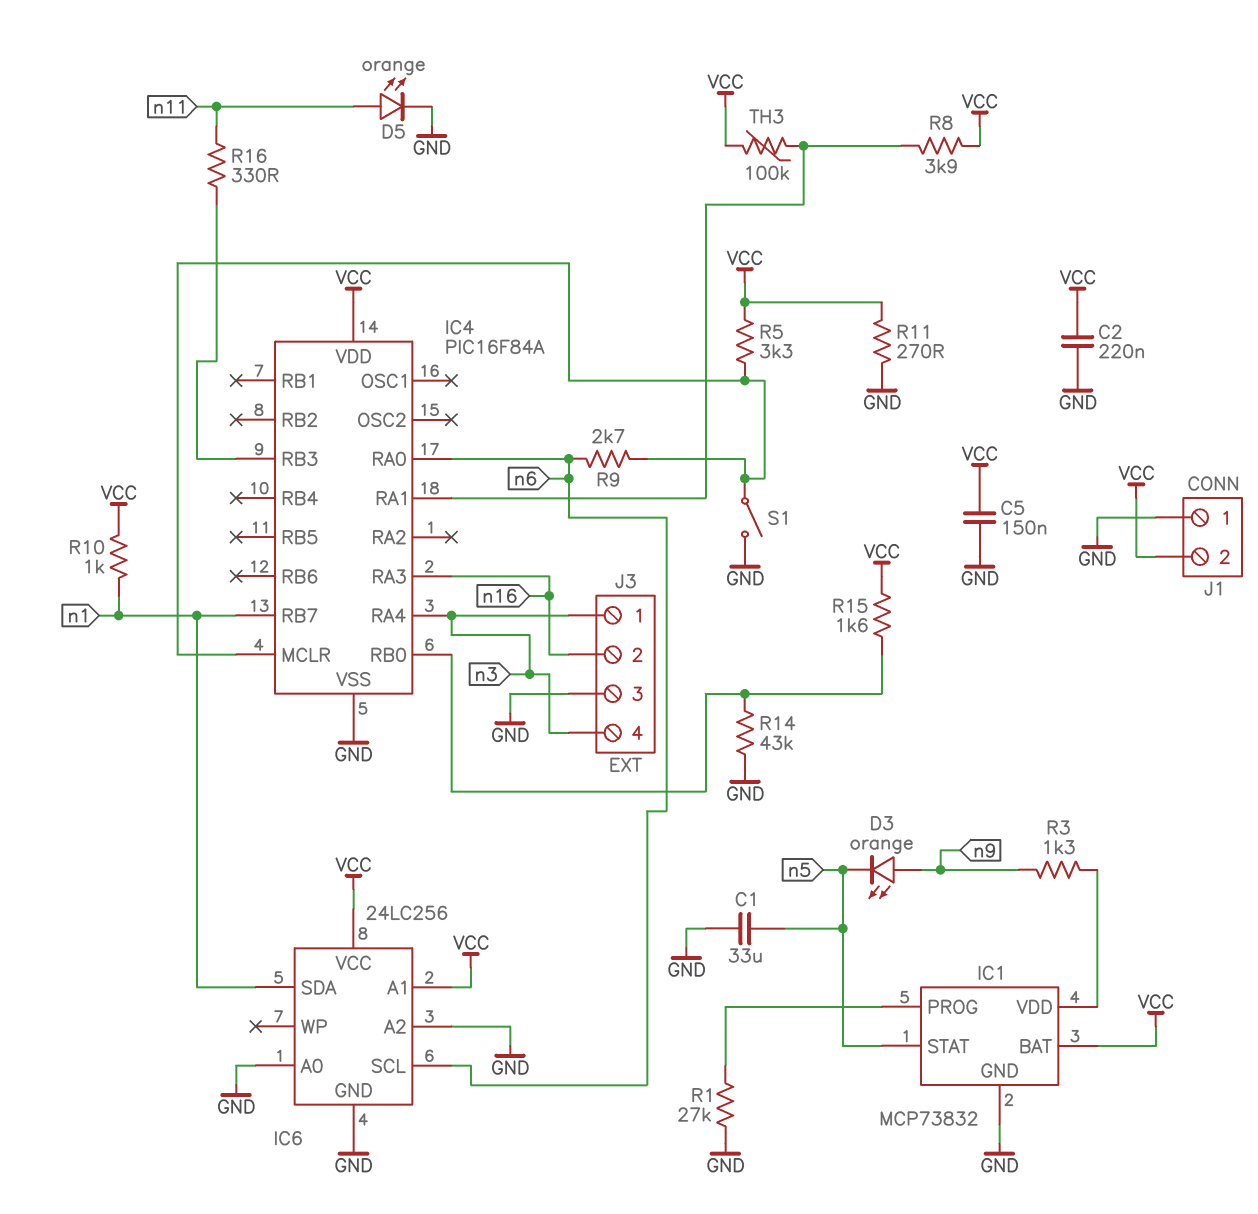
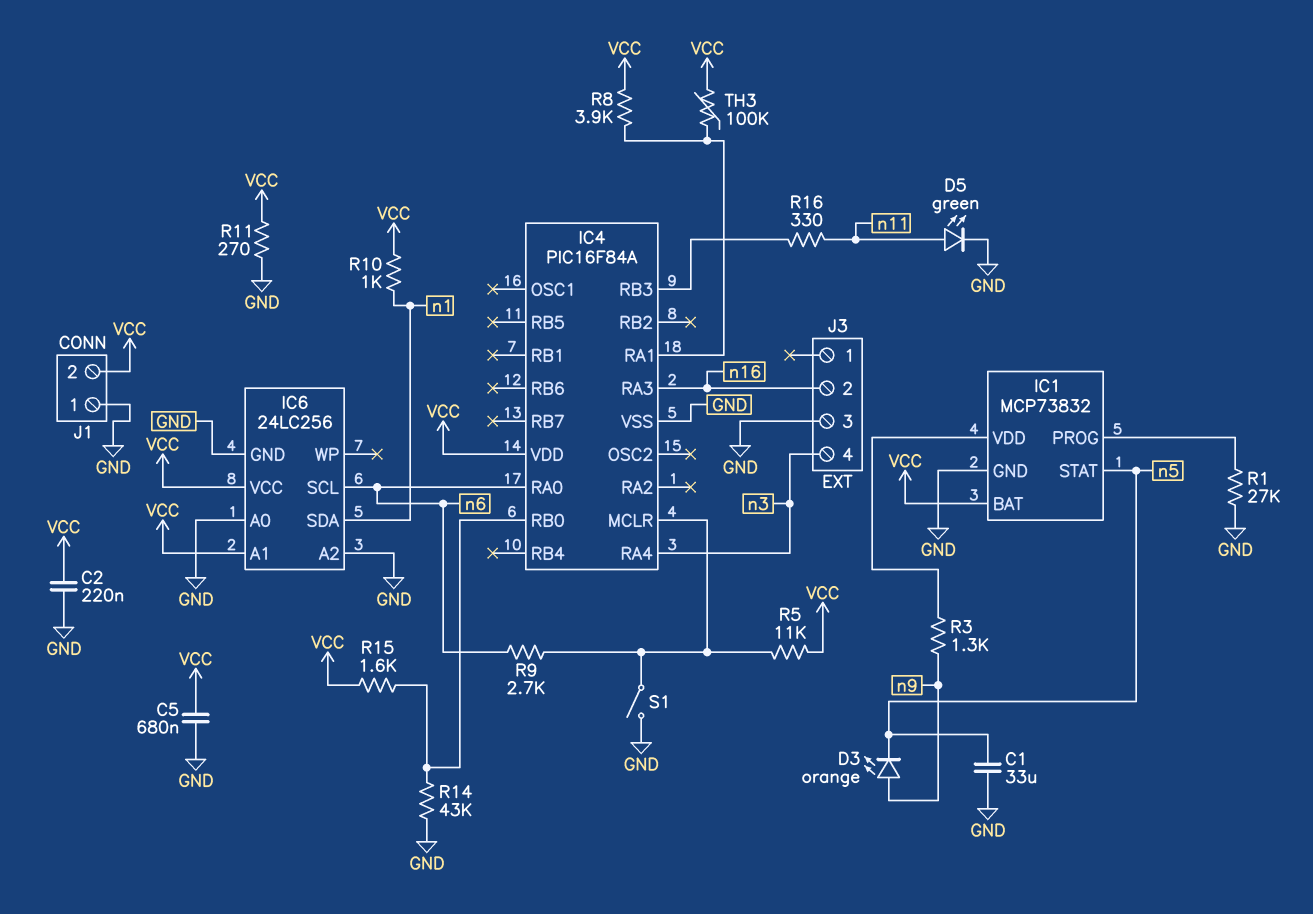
C5: 150nF (GND, VCC) -> 680nF (GND, VCC)
D5: LED orange (A n11, K GND) -> LED green (A n11, K GND)
IC4 pin RB7: n1 -> none
J3 pin 1: n3 -> none
R5: 3.3k (IC4/MCLR, VCC) -> 11k (IC4/MCLR, VCC)

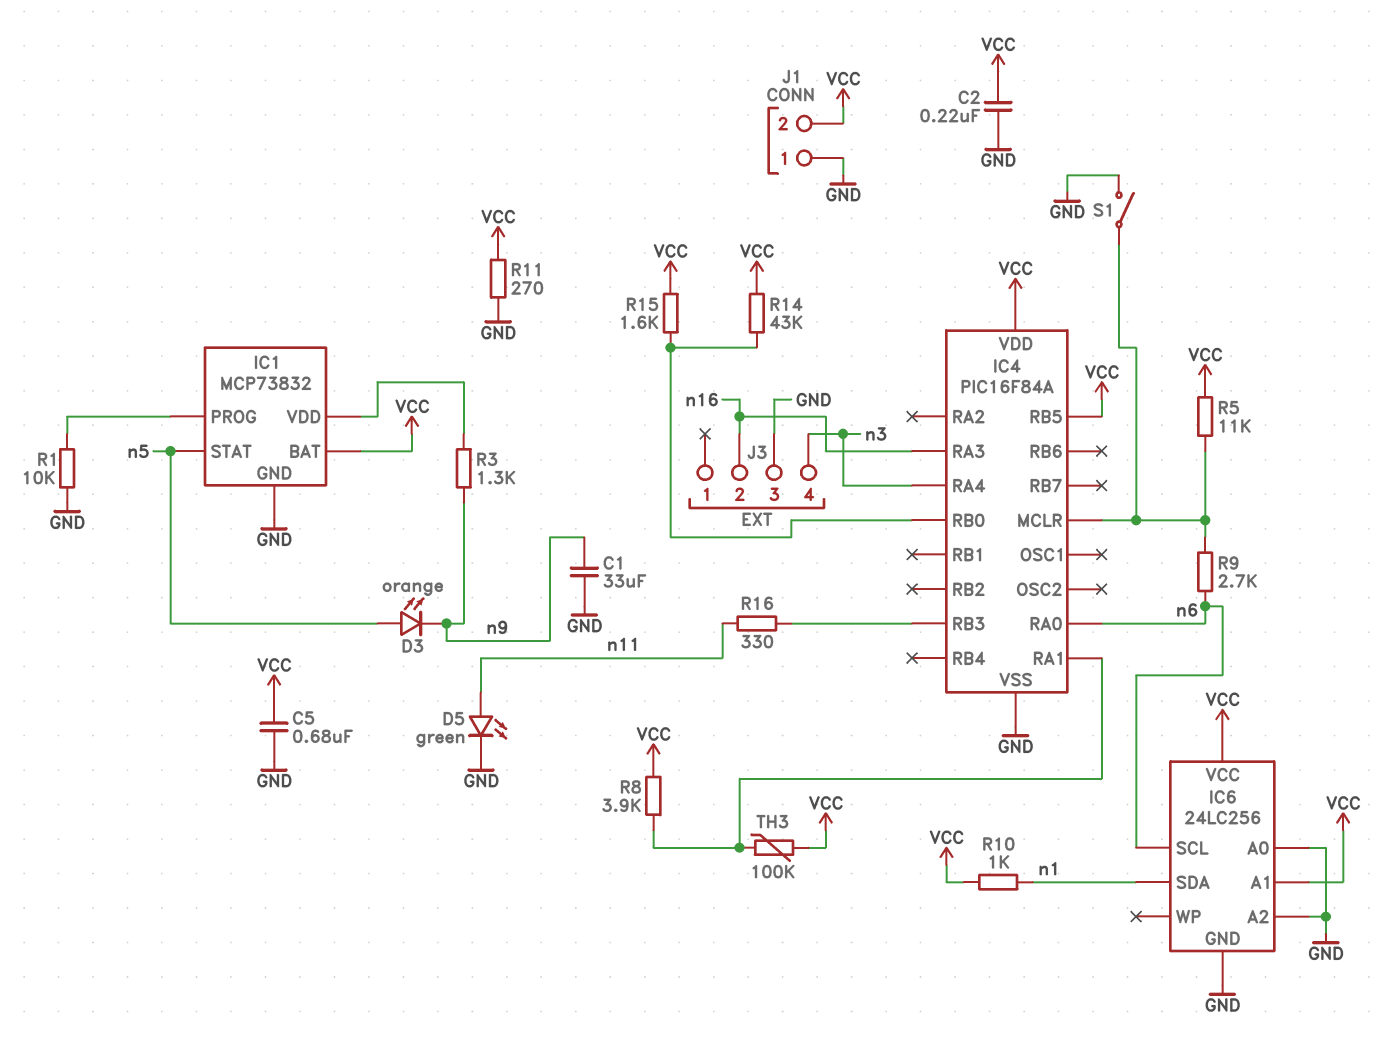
C1: 33uF (GND, n5) -> 33uF (GND, n9)
D3: LED orange (A n9, K n5) -> LED orange (A n5, K n9)
IC4 pin RB5: none -> VCC
R1: 27k (GND, IC1/PROG) -> 10k (GND, IC1/PROG)
R14: 43k (GND, IC4/RB0) -> 43k (IC4/RB0, VCC)

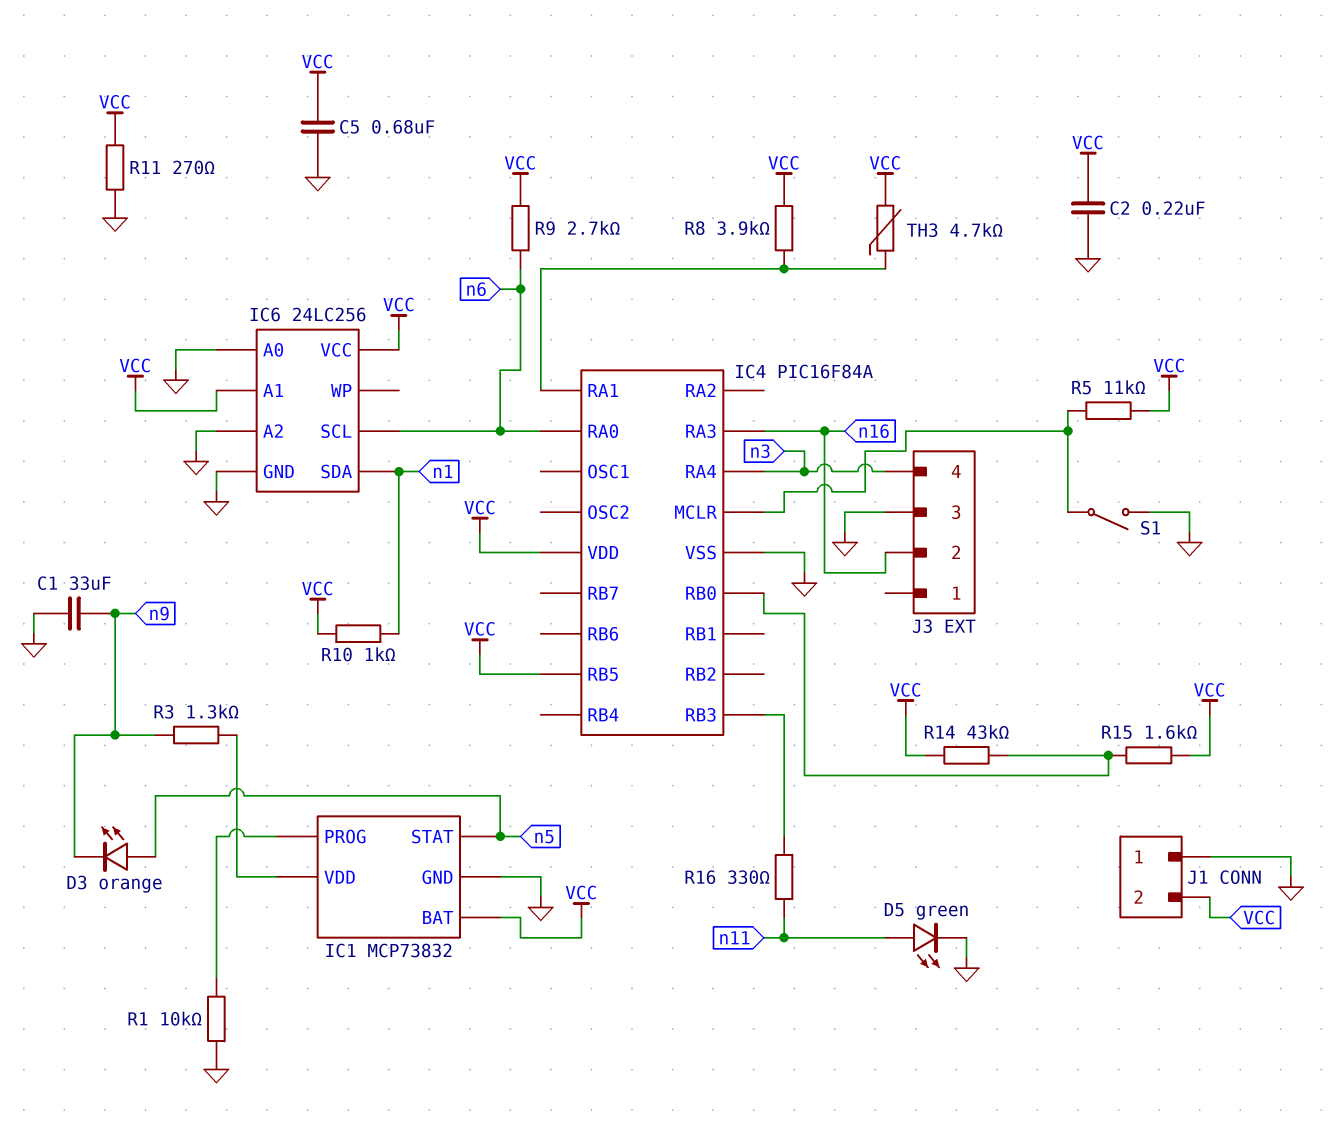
R9: 2.7k (IC4/MCLR, n6) -> 2.7k (VCC, n6)
TH3: 100k (IC4/RA1, VCC) -> 4.7k (IC4/RA1, VCC)

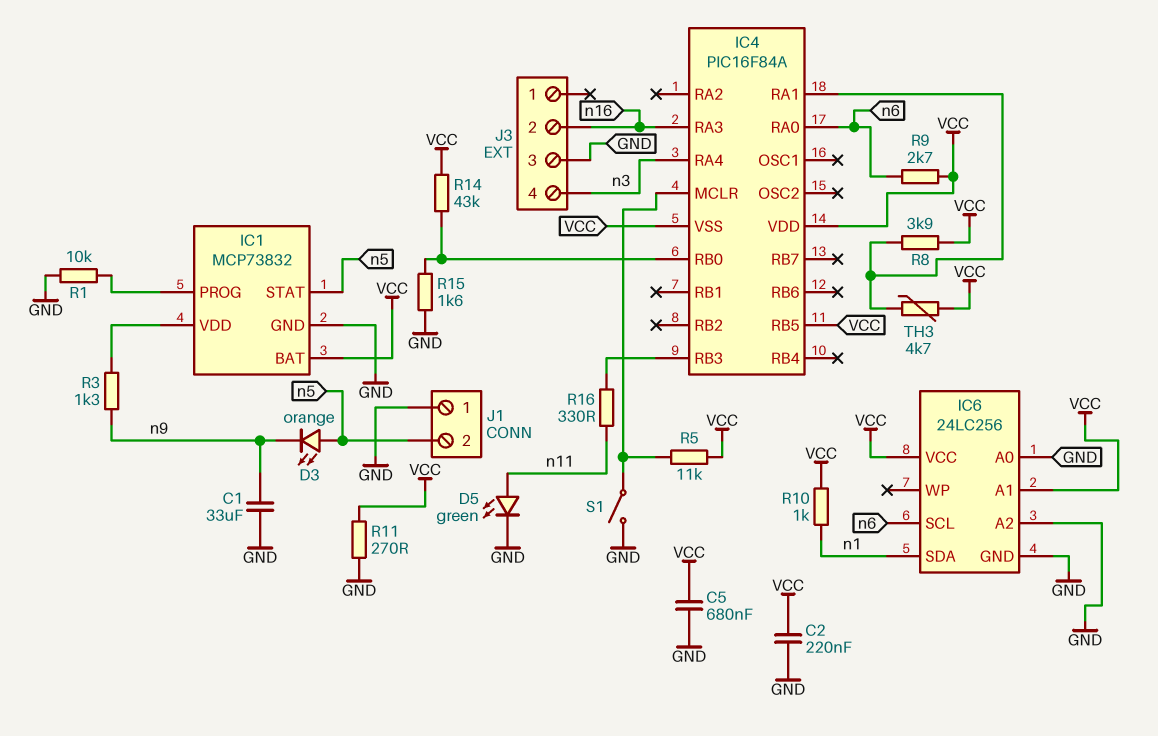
IC4 pin VSS: GND -> VCC
J1 pin 2: VCC -> n5
R15: 1.6k (IC4/RB0, VCC) -> 1.6k (GND, IC4/RB0)

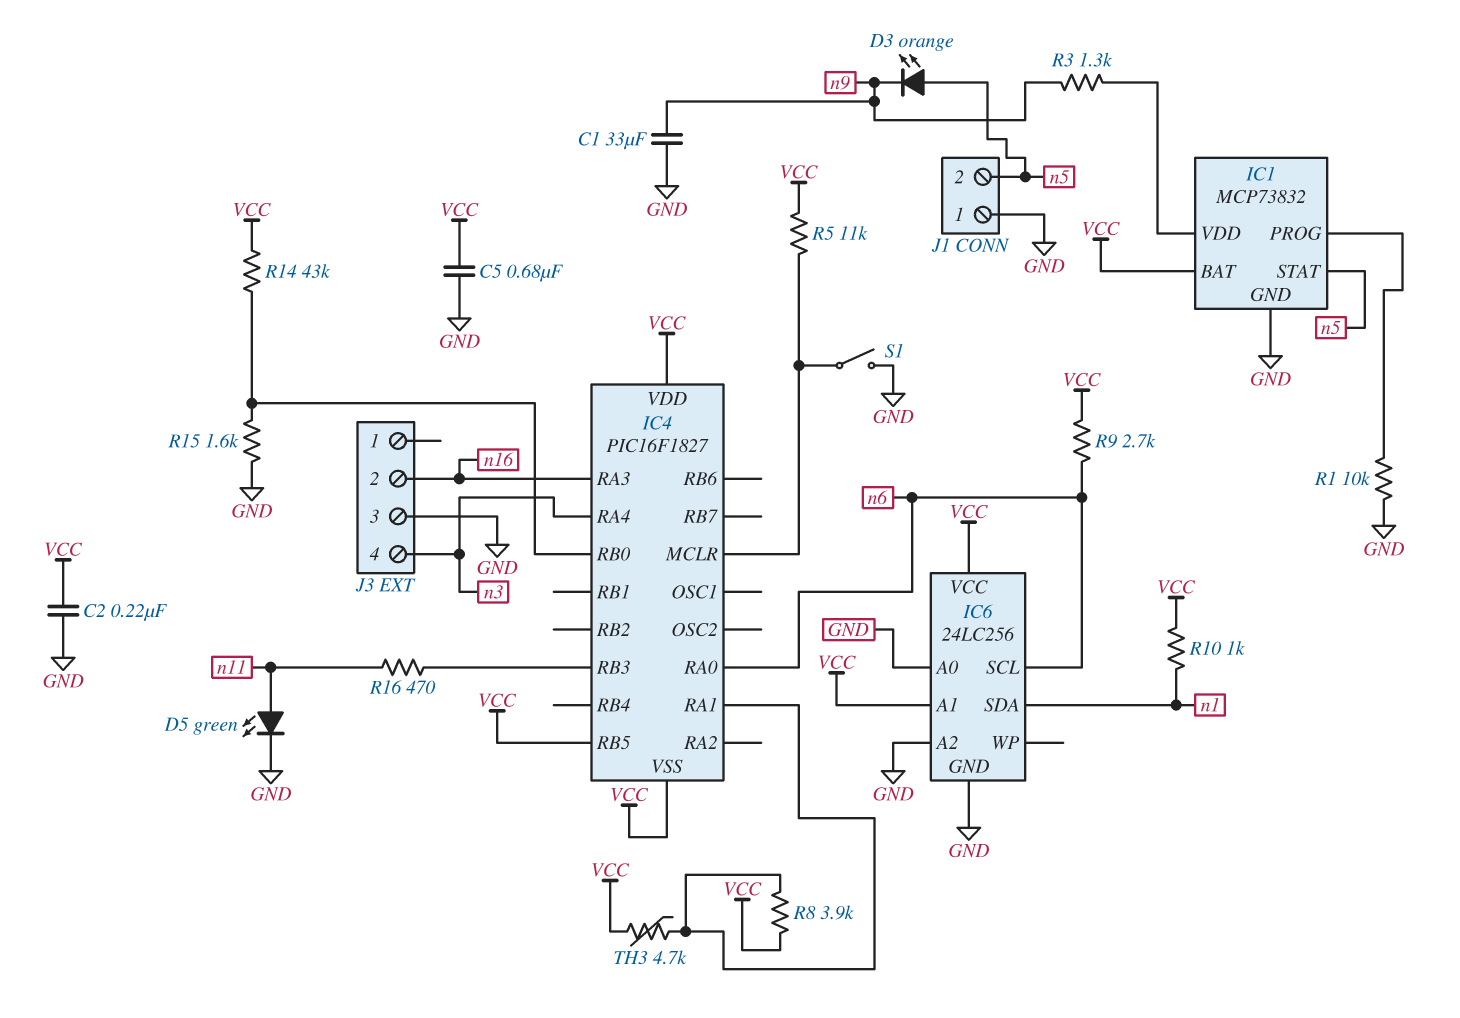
IC4: PIC16F84A -> PIC16F1827
R11: 270 (GND, VCC) -> none
R16: 330 (IC4/RB3, n11) -> 470 (IC4/RB3, n11)

